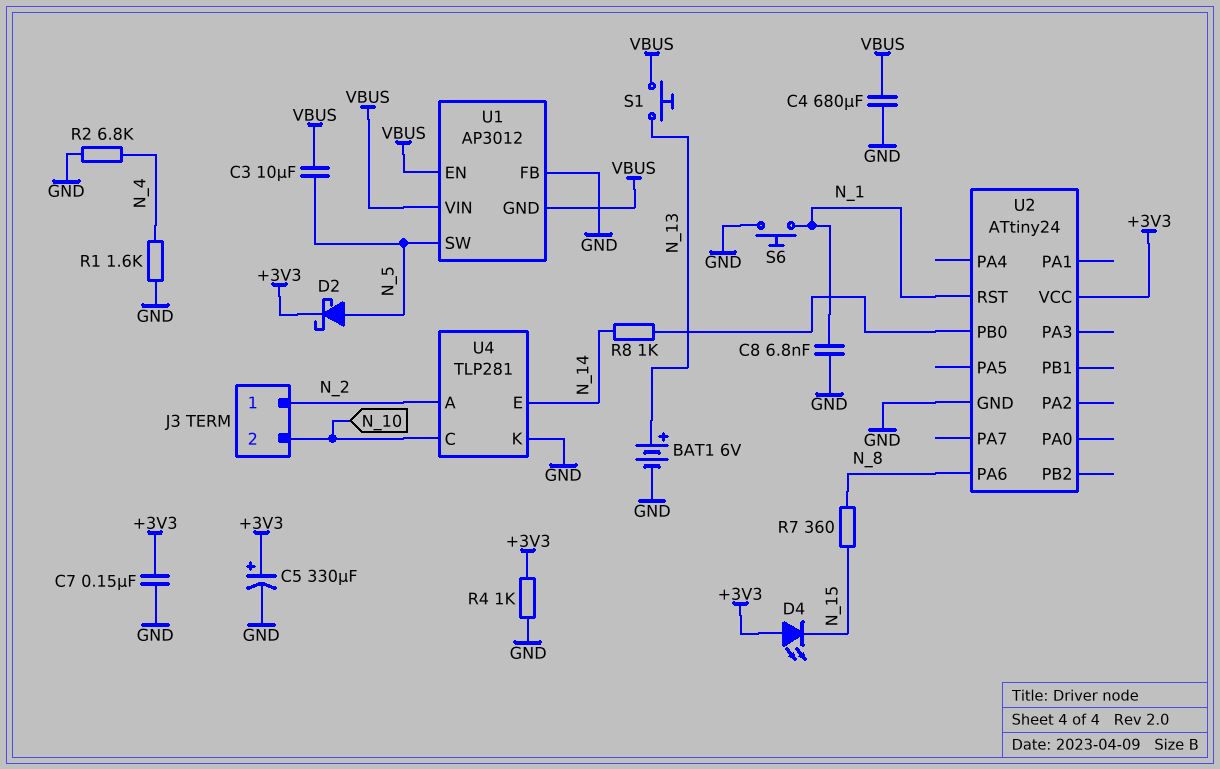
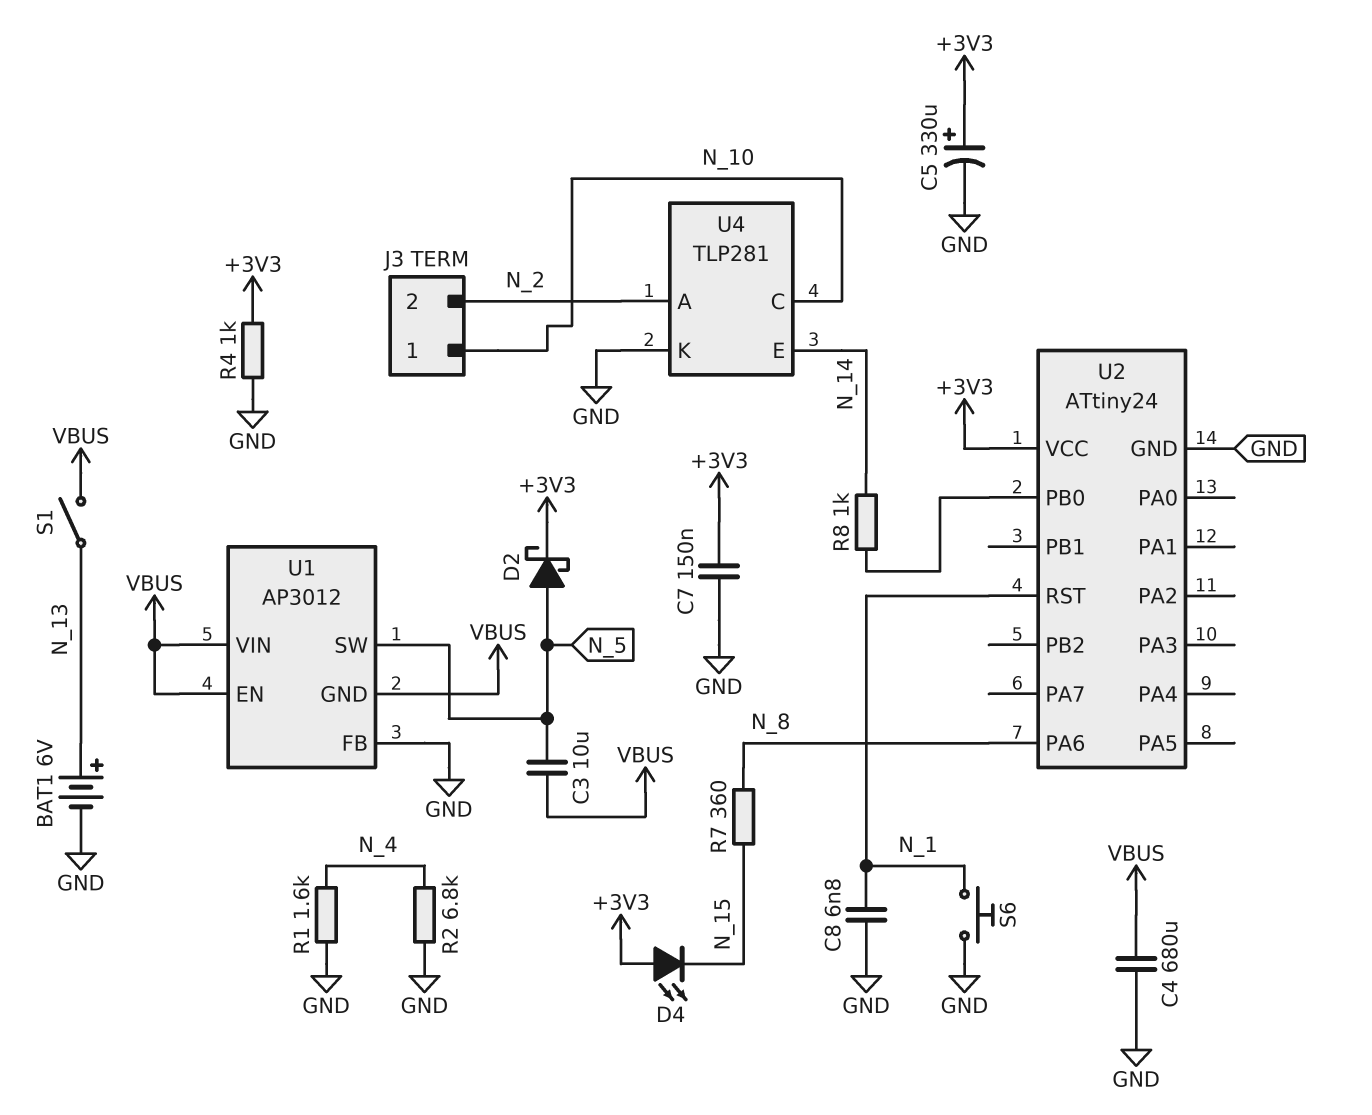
J3 pin 1: N_2 -> N_10
J3 pin 2: N_10 -> N_2
S1: button (N_13, VBUS) -> switch (N_13, VBUS)

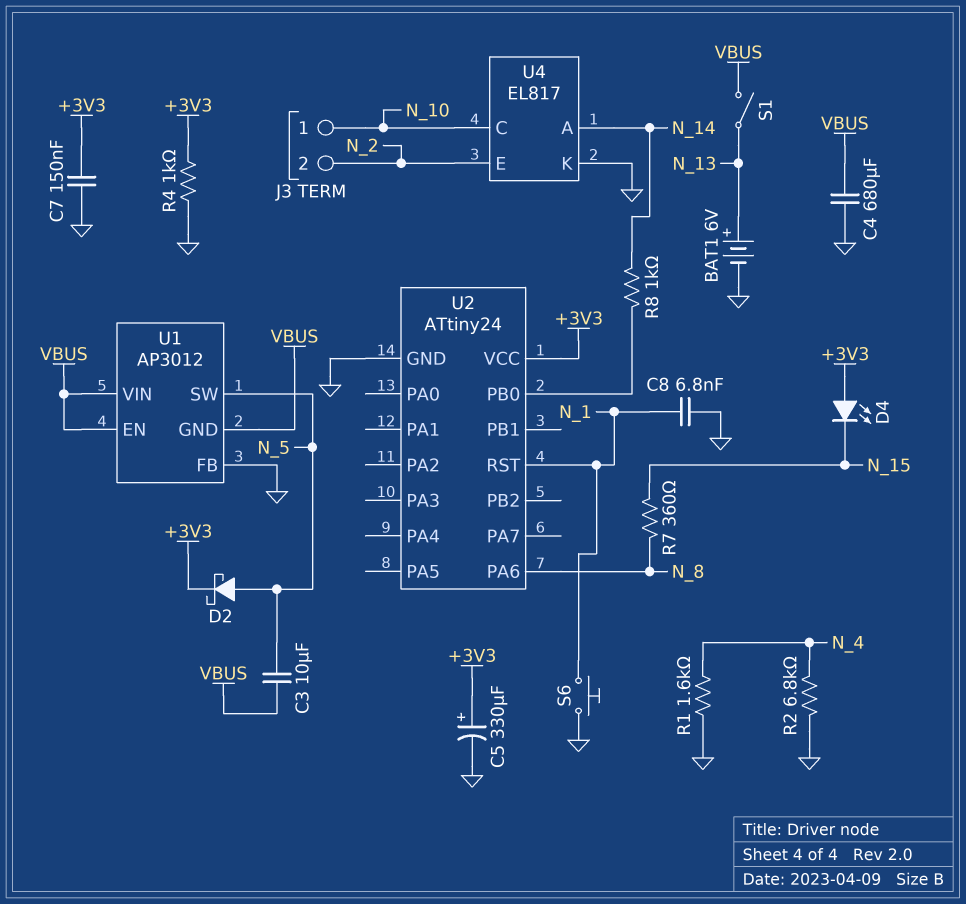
U4: TLP281 -> EL817
U4 pin A: N_2 -> N_14
U4 pin E: N_14 -> N_2

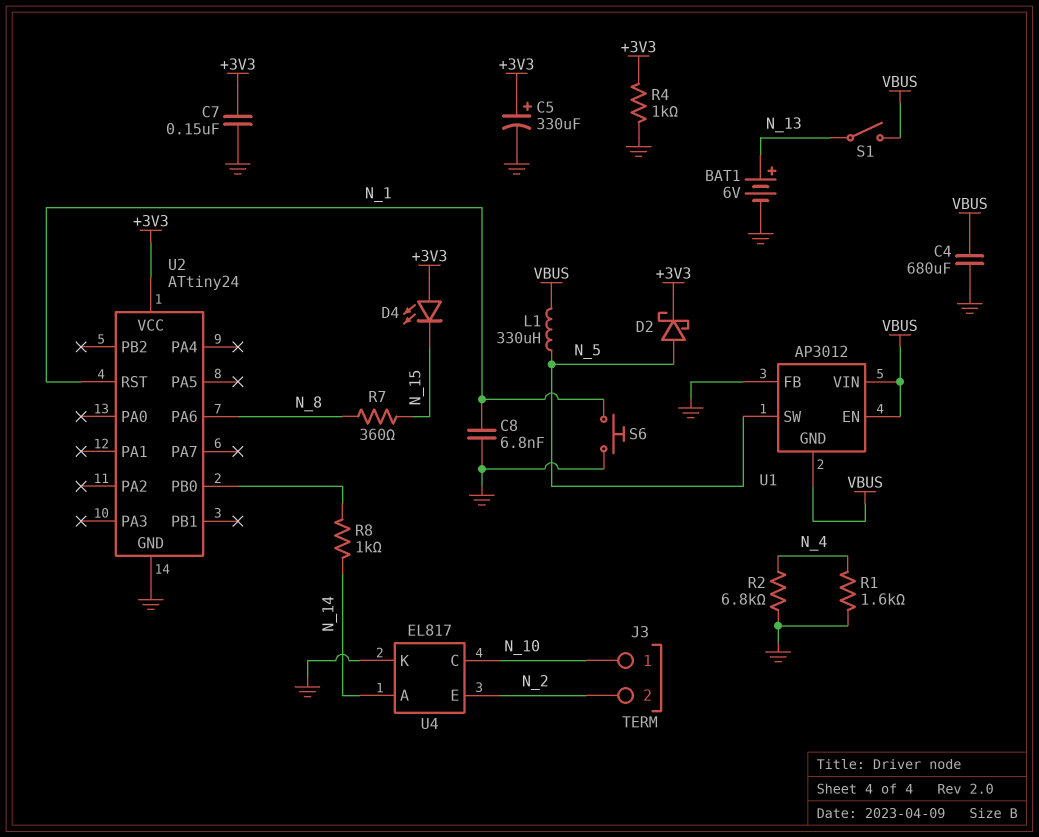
C3: 10uF (N_5, VBUS) -> none
L1: none -> 330uH (N_5, VBUS)

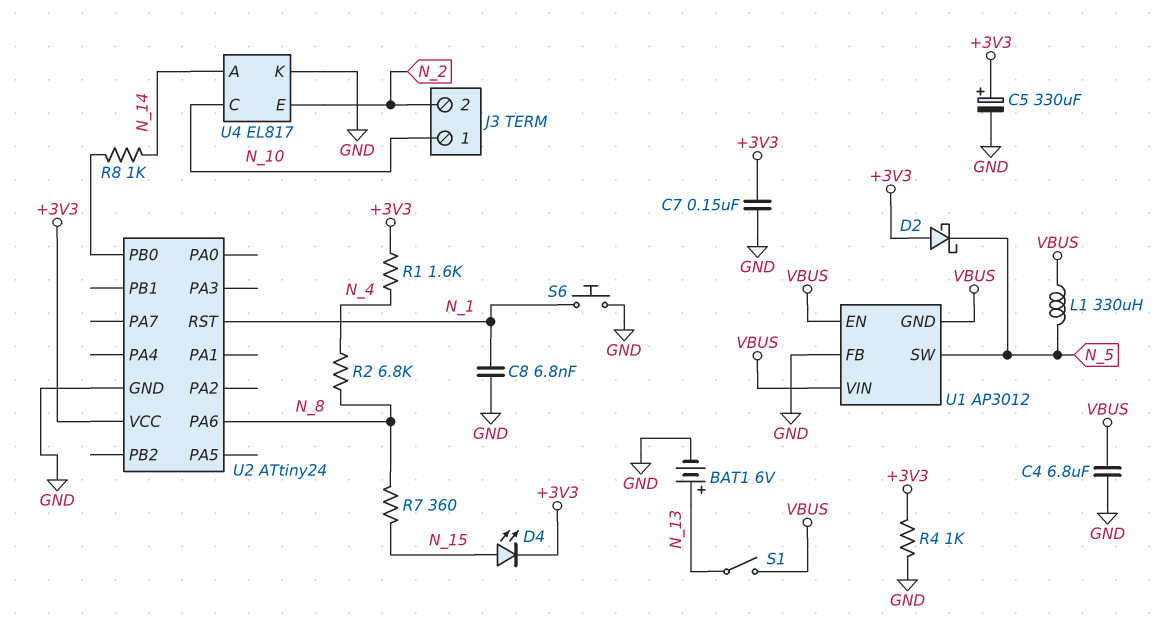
C4: 680uF (GND, VBUS) -> 6.8uF (GND, VBUS)
D2: schottky (A N_5, K +3V3) -> schottky (A +3V3, K N_5)
D4: LED (A +3V3, K N_15) -> LED (A N_15, K +3V3)
R1: 1.6k (GND, N_4) -> 1.6k (+3V3, N_4)
R2: 6.8k (GND, N_4) -> 6.8k (N_4, N_8)

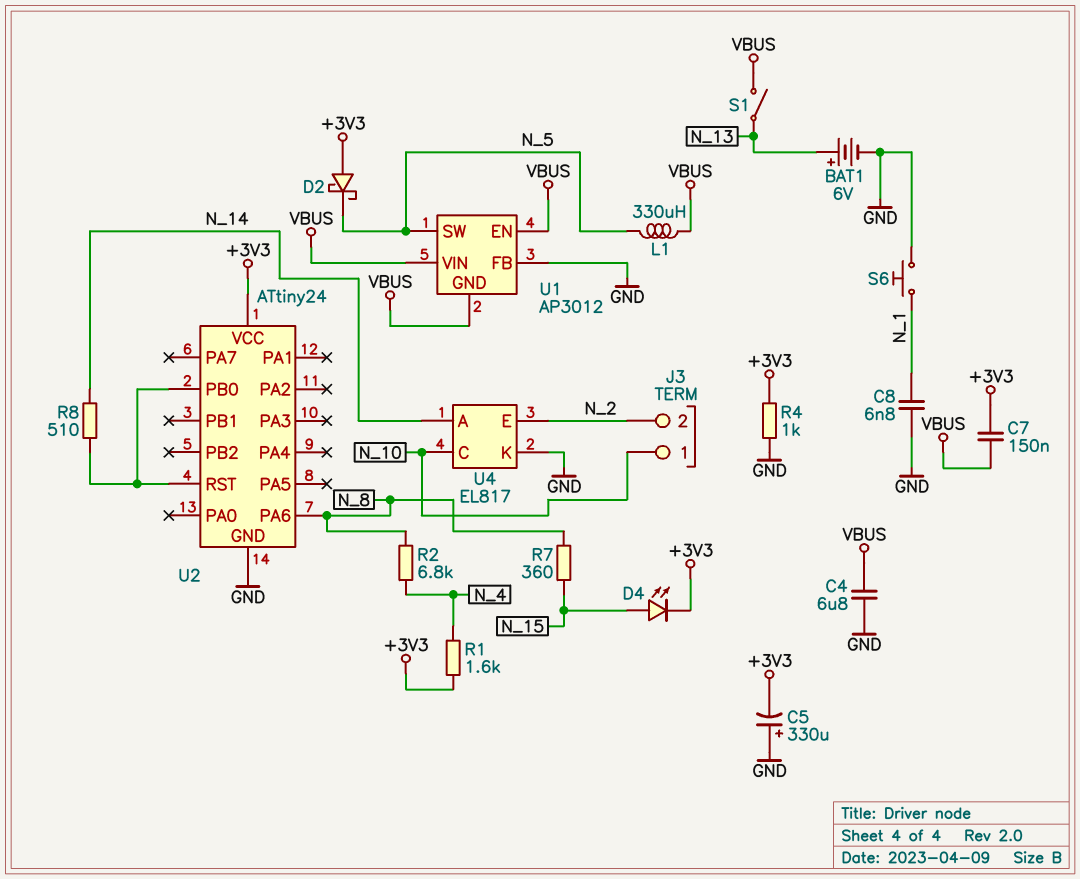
C5: 330uF (plus +3V3, minus GND) -> 330uF (plus GND, minus +3V3)
C7: 150nF (+3V3, GND) -> 150nF (+3V3, VBUS)
R8: 1k (N_14, U2/PB0) -> 510 (N_14, U2/PB0)
U2 pin RST: N_1 -> U2/PB0

